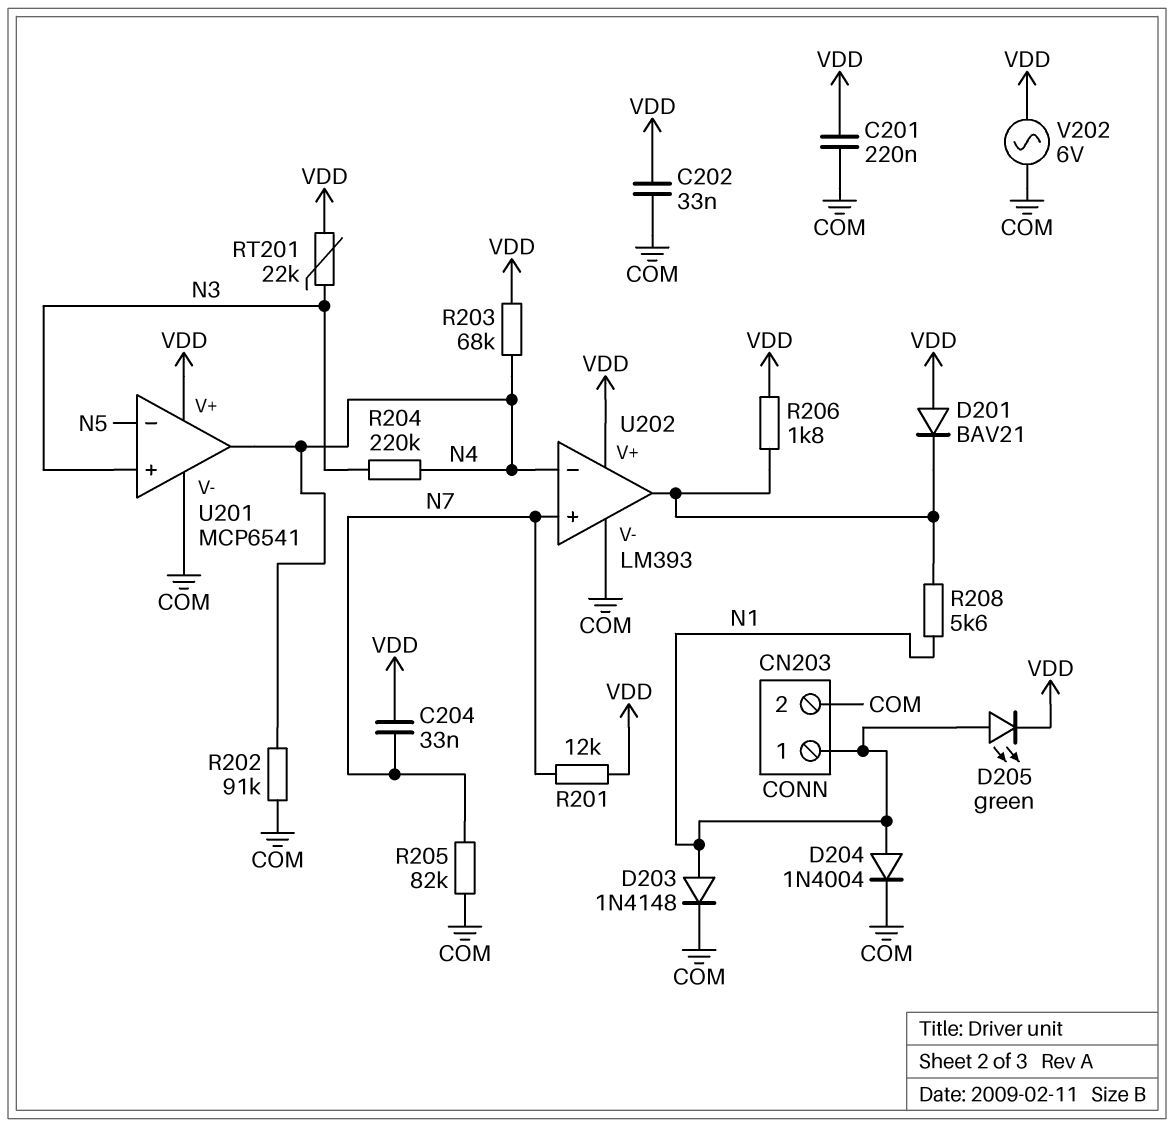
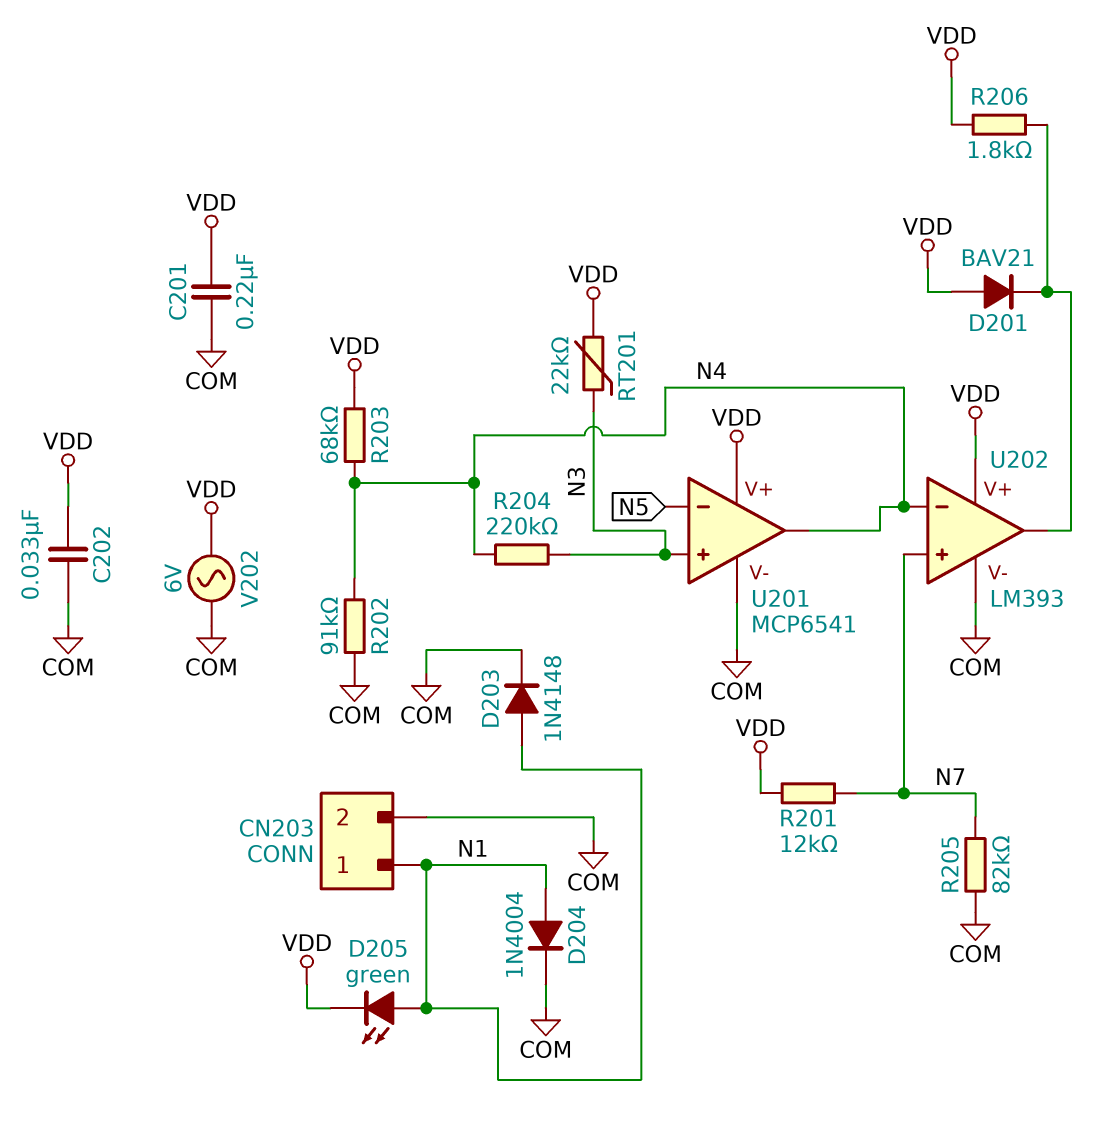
C204: 33nF (N7, VDD) -> none
R208: 5.6k (N1, U202/out) -> none

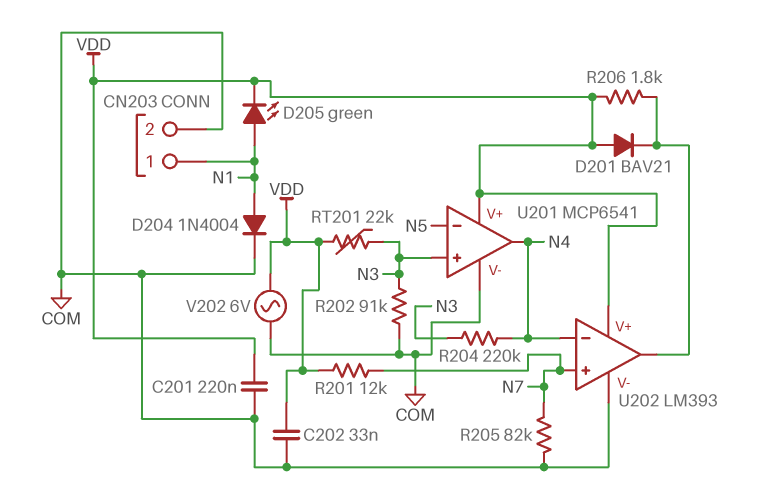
D203: diode 1N4148 (A N1, K COM) -> none
R202: 91k (COM, N4) -> 91k (COM, N3)
R203: 68k (N4, VDD) -> none

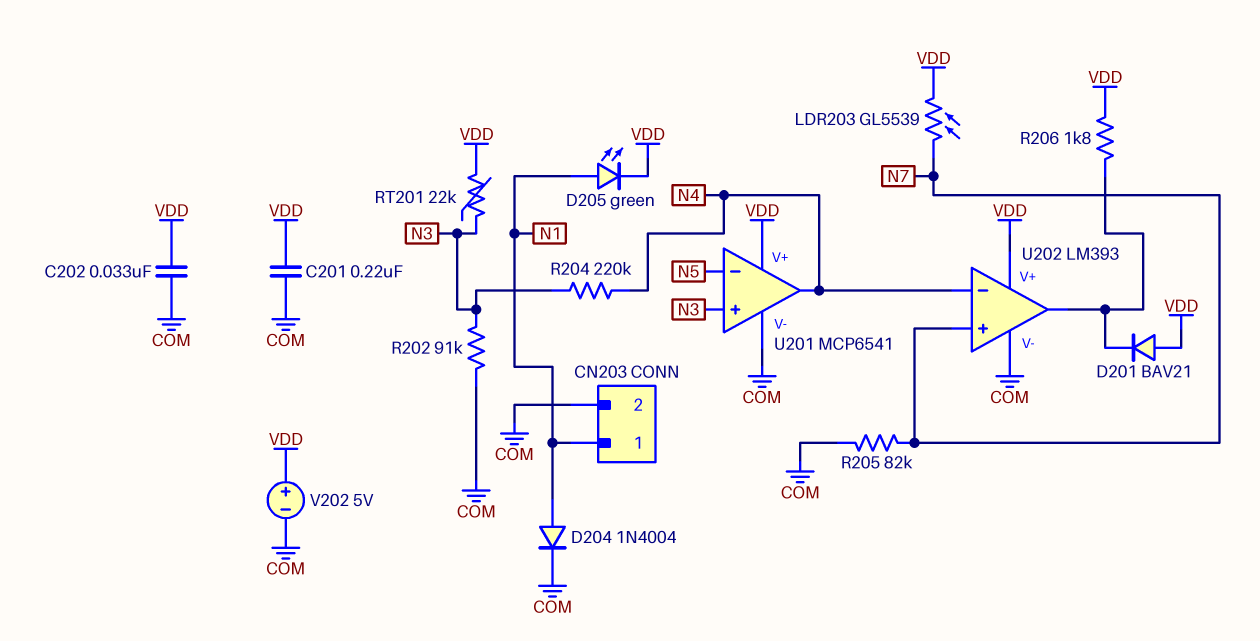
LDR203: none -> GL5539 (N7, VDD)
R201: 12k (N7, VDD) -> none
V202: AC 6V (COM, VDD) -> 5V (plus VDD, minus COM)

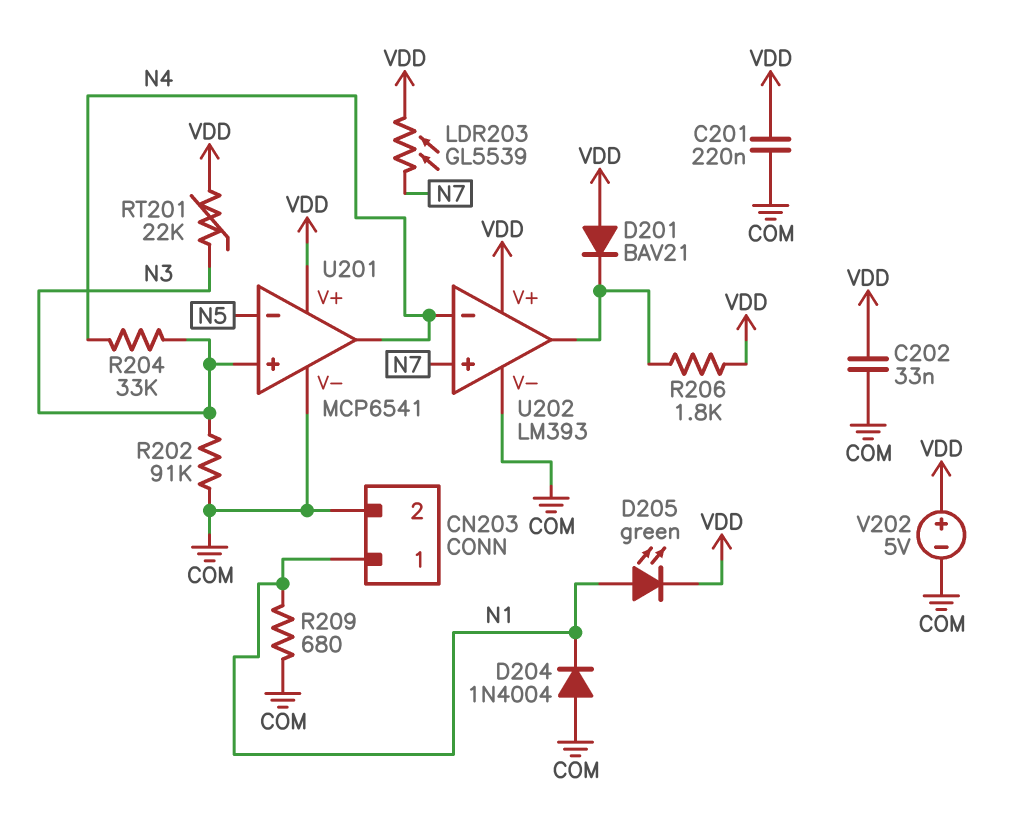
D204: diode 1N4004 (A N1, K COM) -> diode 1N4004 (A COM, K N1)
R204: 220k (N3, N4) -> 33k (N3, N4)
R205: 82k (COM, N7) -> none
R209: none -> 680 (COM, N1)

